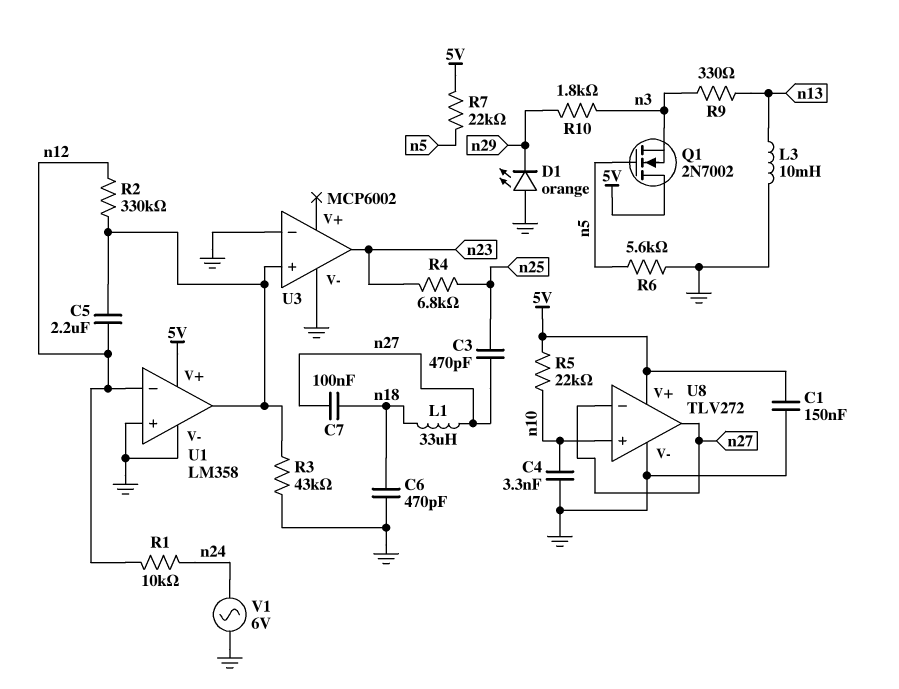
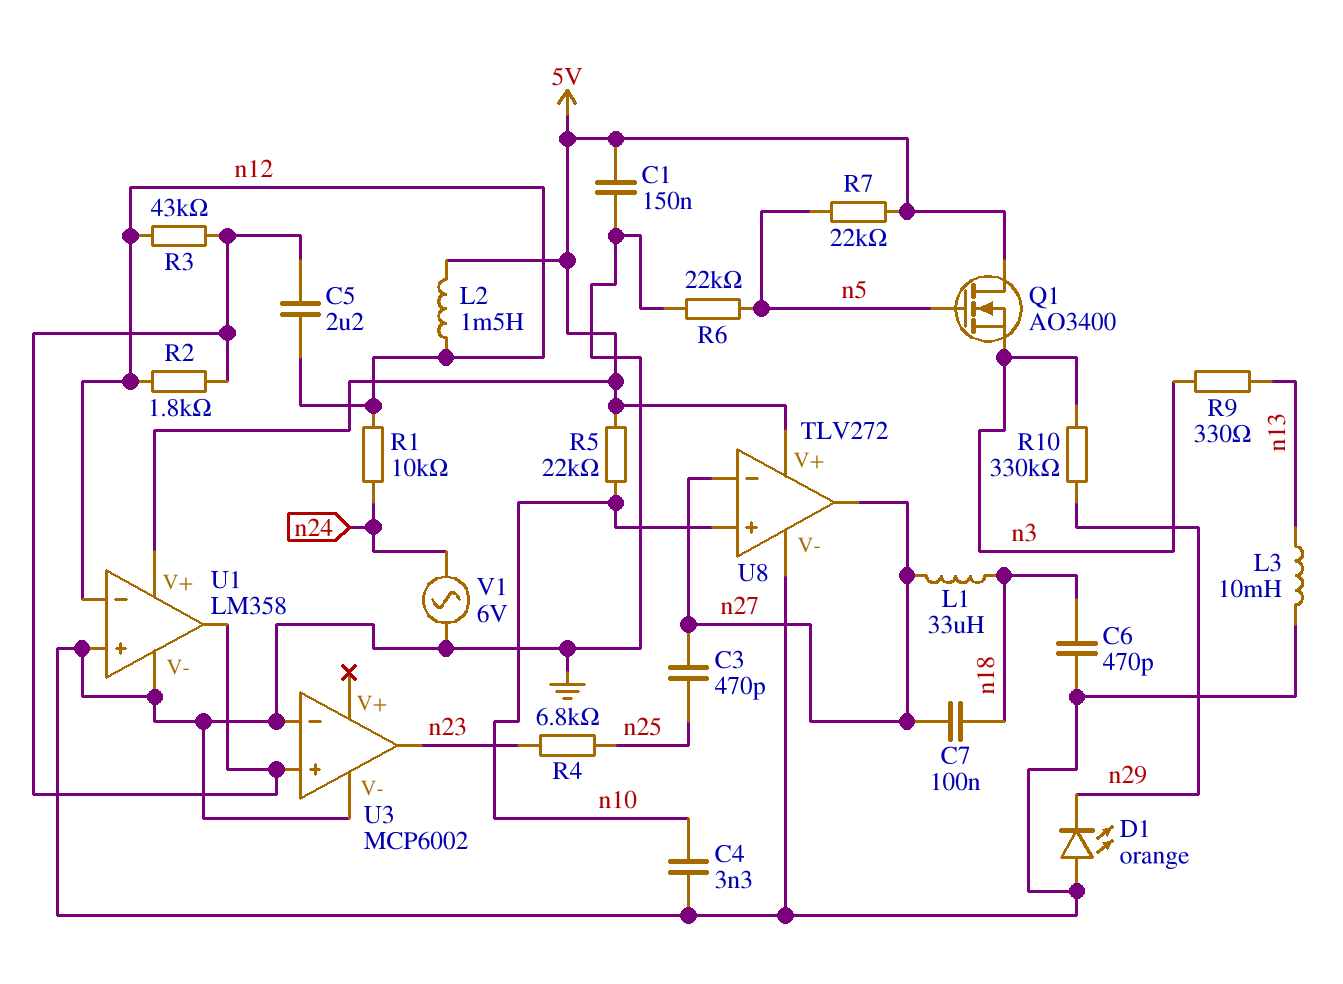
L2: none -> 1.5mH (5V, n12)
Q1: NMOS 2N7002 (G n5, D 5V, S n3) -> NMOS AO3400 (G n5, D 5V, S n3)
R2: 330k (U1/out, n12) -> 1.8k (U1/out, n12)
R3: 43k (GND, U1/out) -> 43k (U1/out, n12)
R6: 5.6k (GND, n5) -> 22k (GND, n5)
R10: 1.8k (n3, n29) -> 330k (n3, n29)

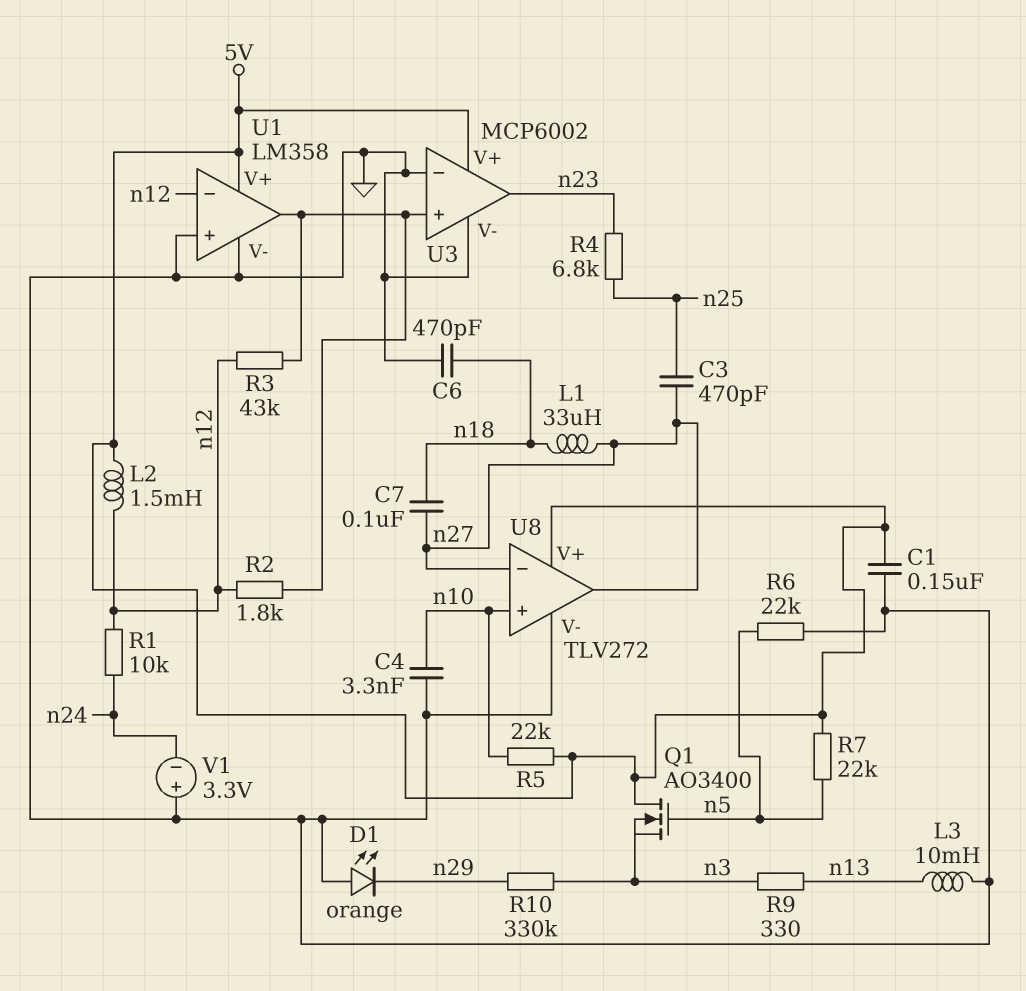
C5: 2.2uF (U1/out, n12) -> none
U3 pin V+: none -> 5V
V1: AC 6V (GND, n24) -> 3.3V (plus GND, minus n24)

